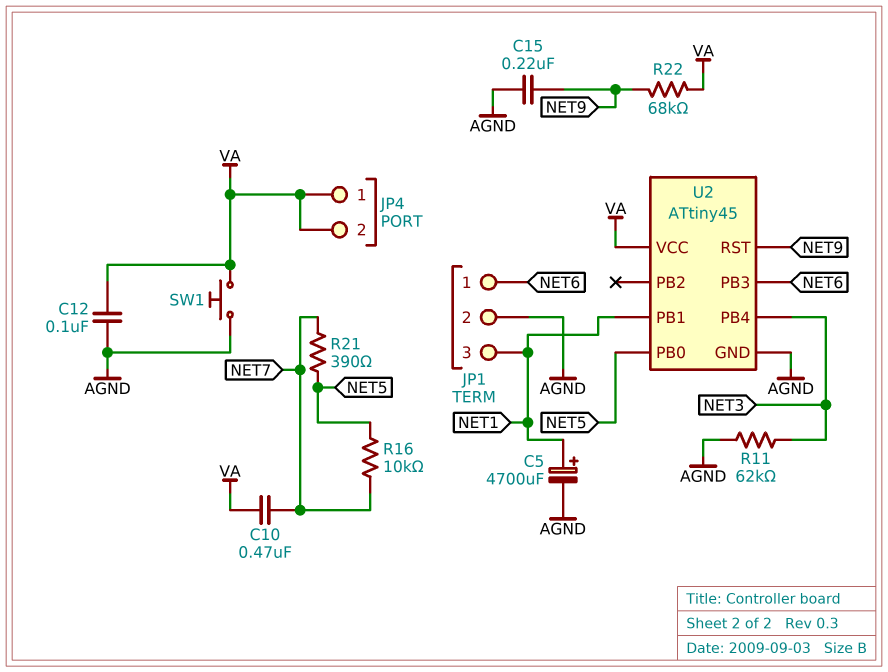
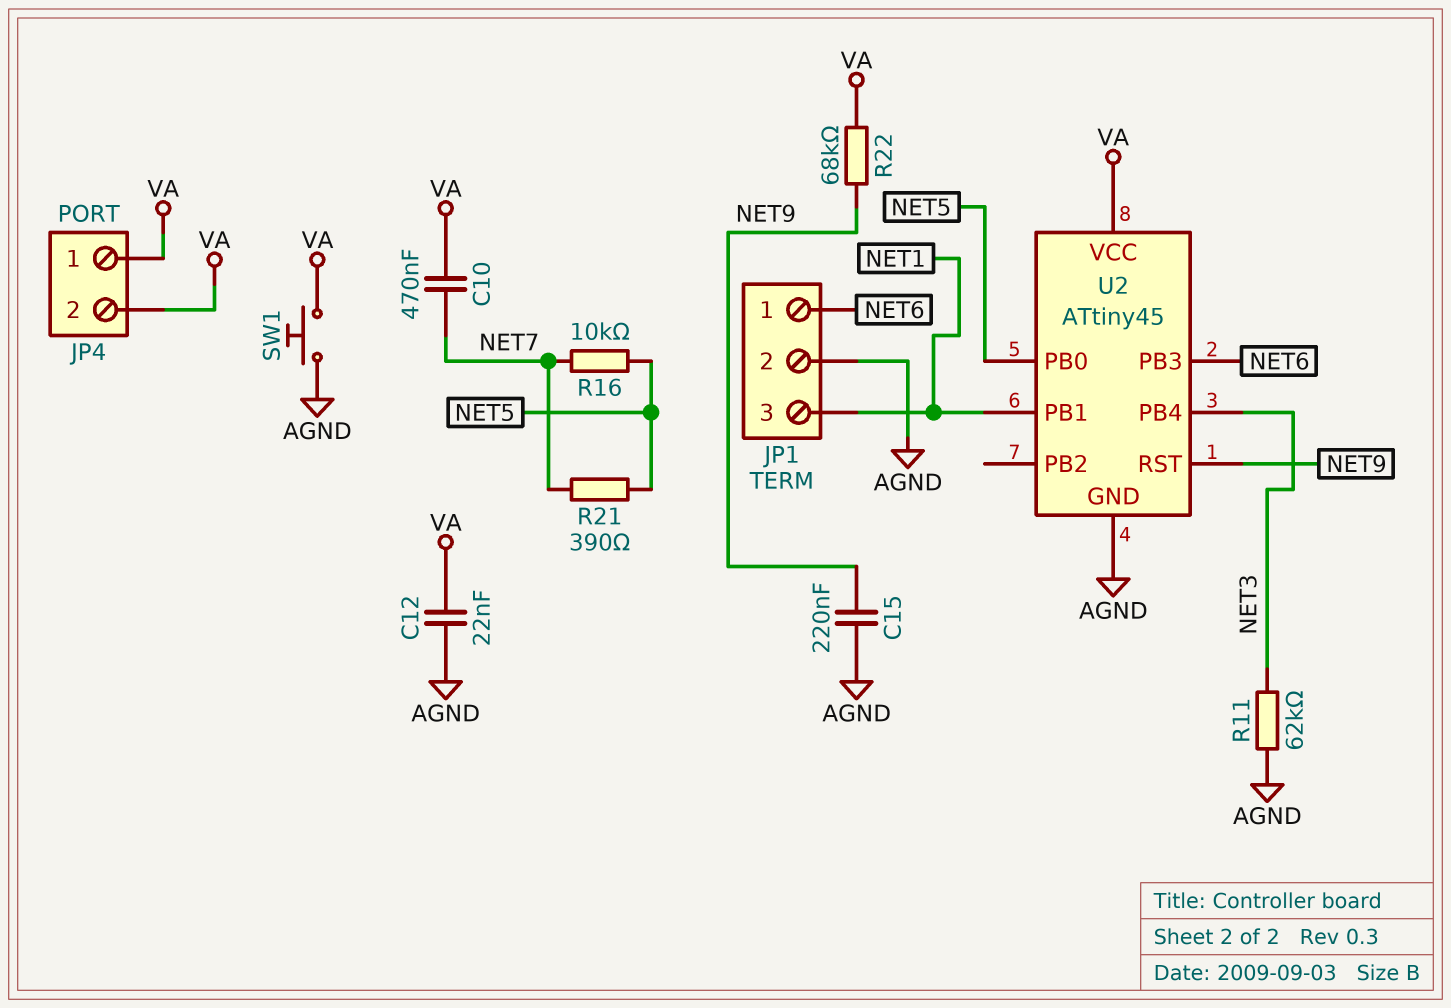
C5: 4700uF (plus NET1, minus AGND) -> none
C12: 100nF (AGND, VA) -> 22nF (AGND, VA)

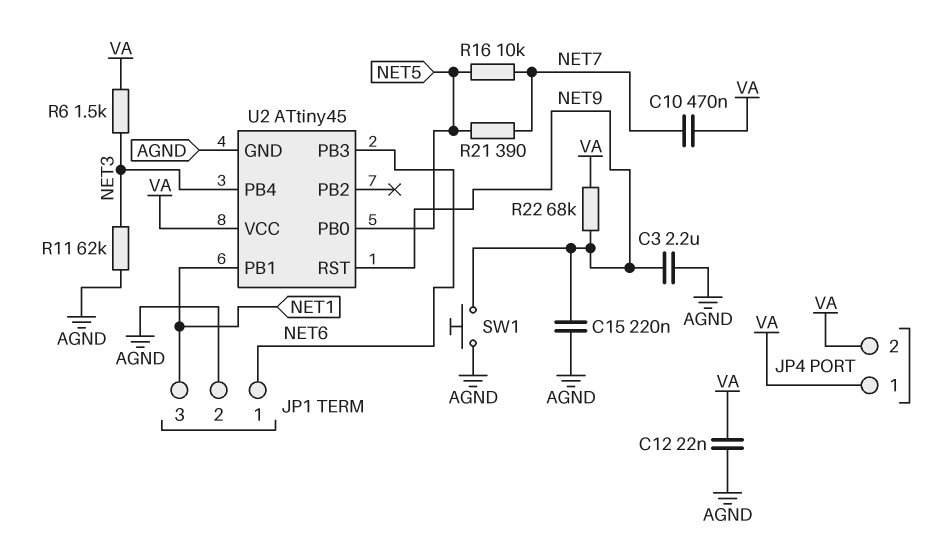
C3: none -> 2.2uF (AGND, NET9)
R6: none -> 1.5k (NET3, VA)
SW1: button (AGND, VA) -> button (AGND, NET9)

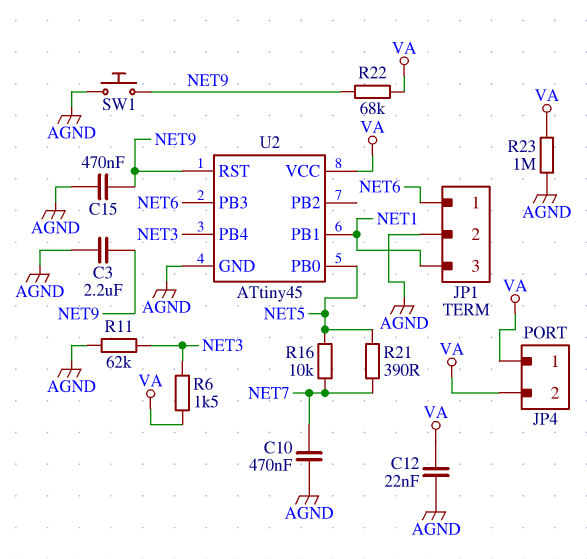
C10: 470nF (NET7, VA) -> 470nF (AGND, NET7)
C15: 220nF (AGND, NET9) -> 470nF (AGND, NET9)
R23: none -> 1M (AGND, VA)

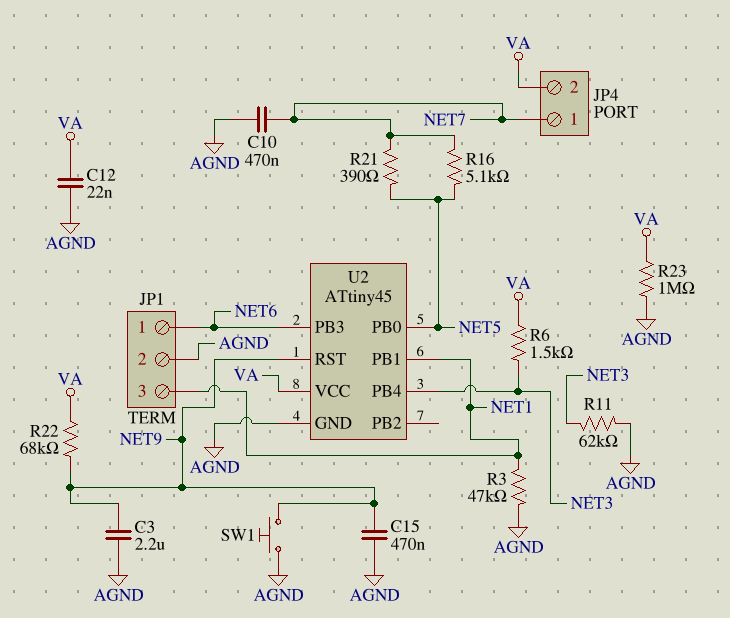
JP4 pin 1: VA -> NET7
R3: none -> 47k (AGND, NET1)
R16: 10k (NET5, NET7) -> 5.1k (NET5, NET7)

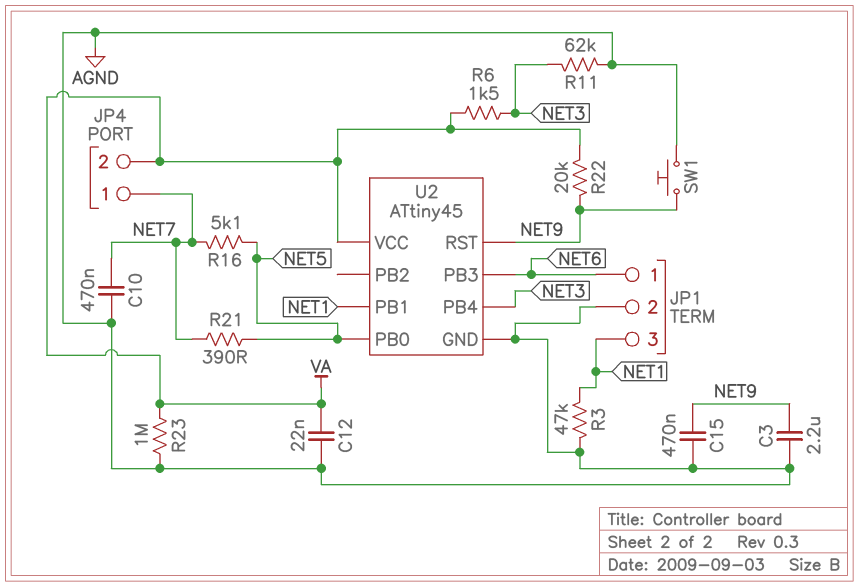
R22: 68k (NET9, VA) -> 20k (NET9, VA)

